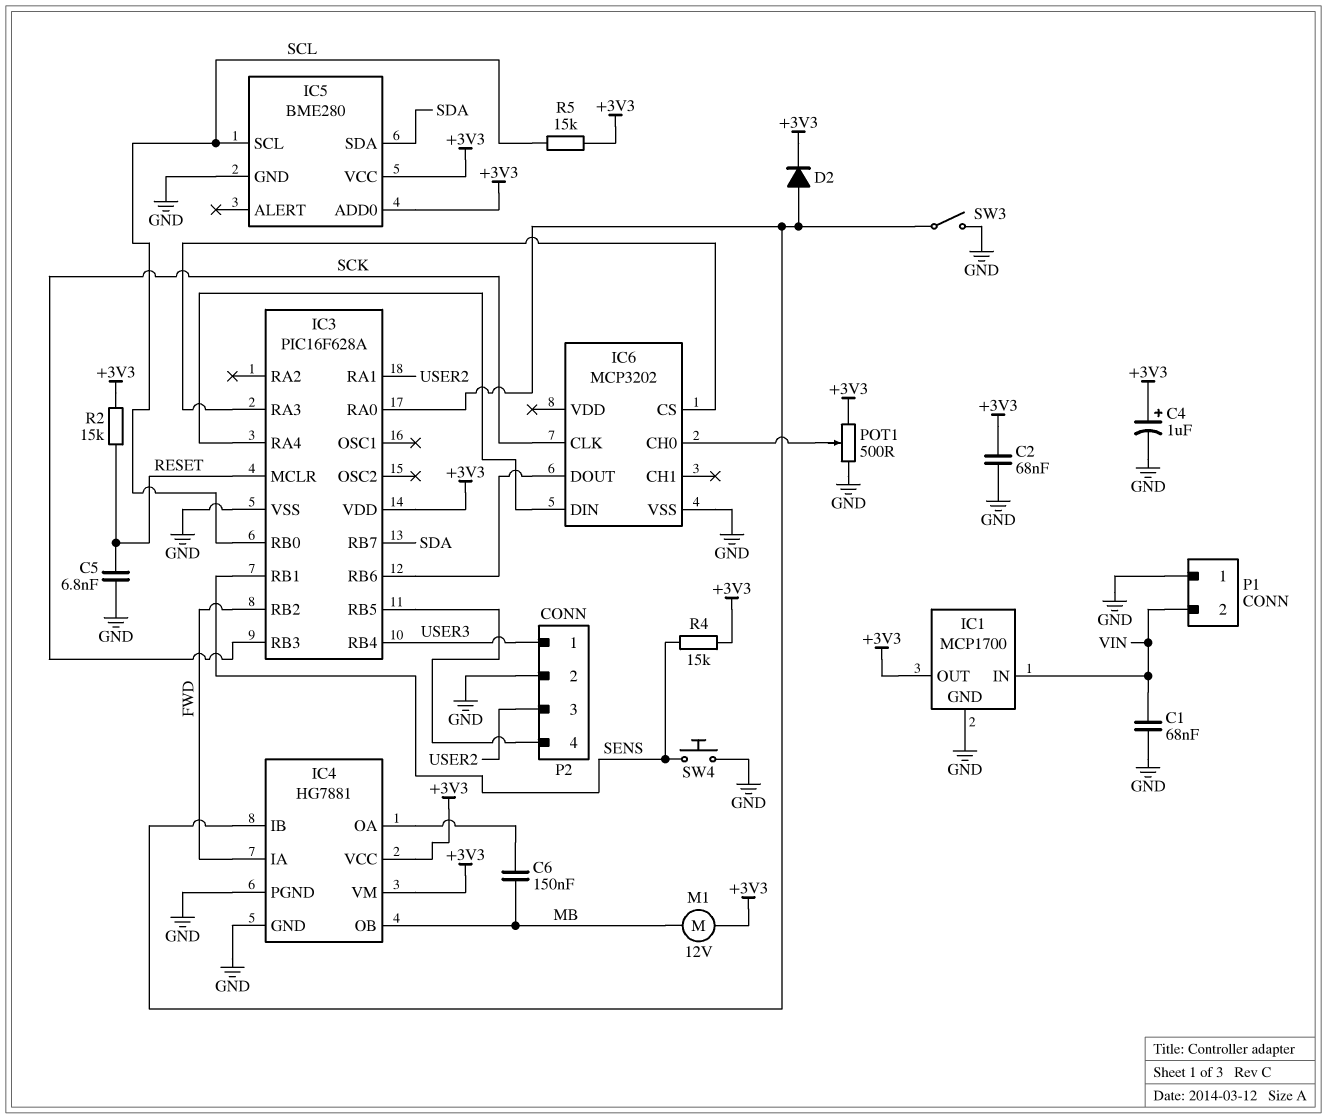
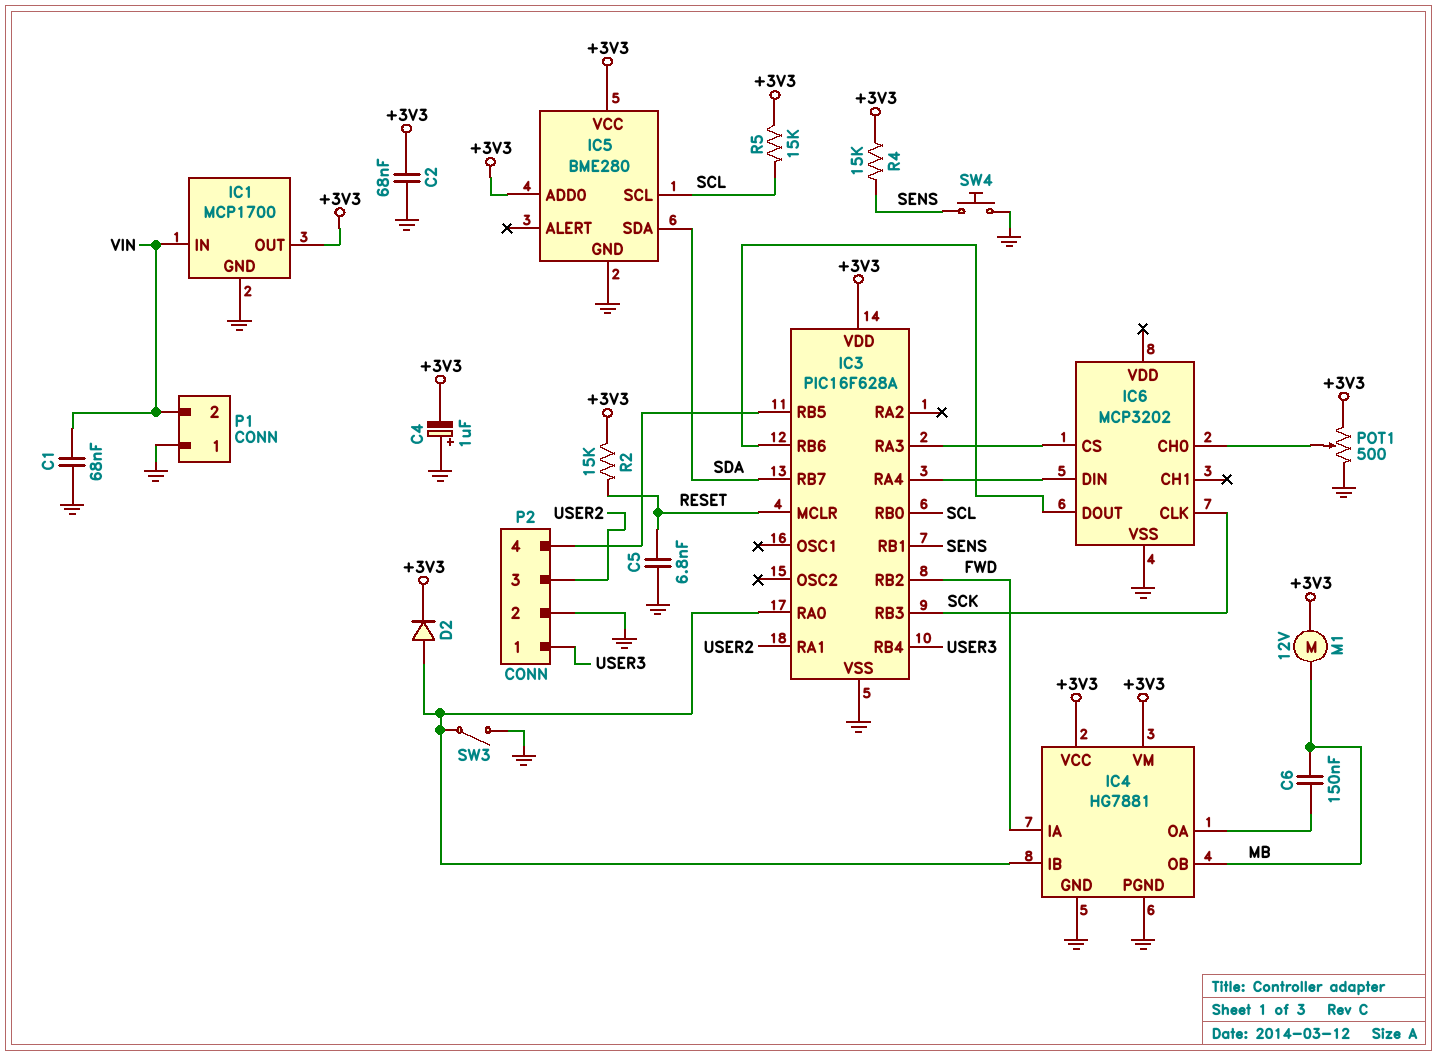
C4: 1uF (plus +3V3, minus GND) -> 1uF (plus GND, minus +3V3)

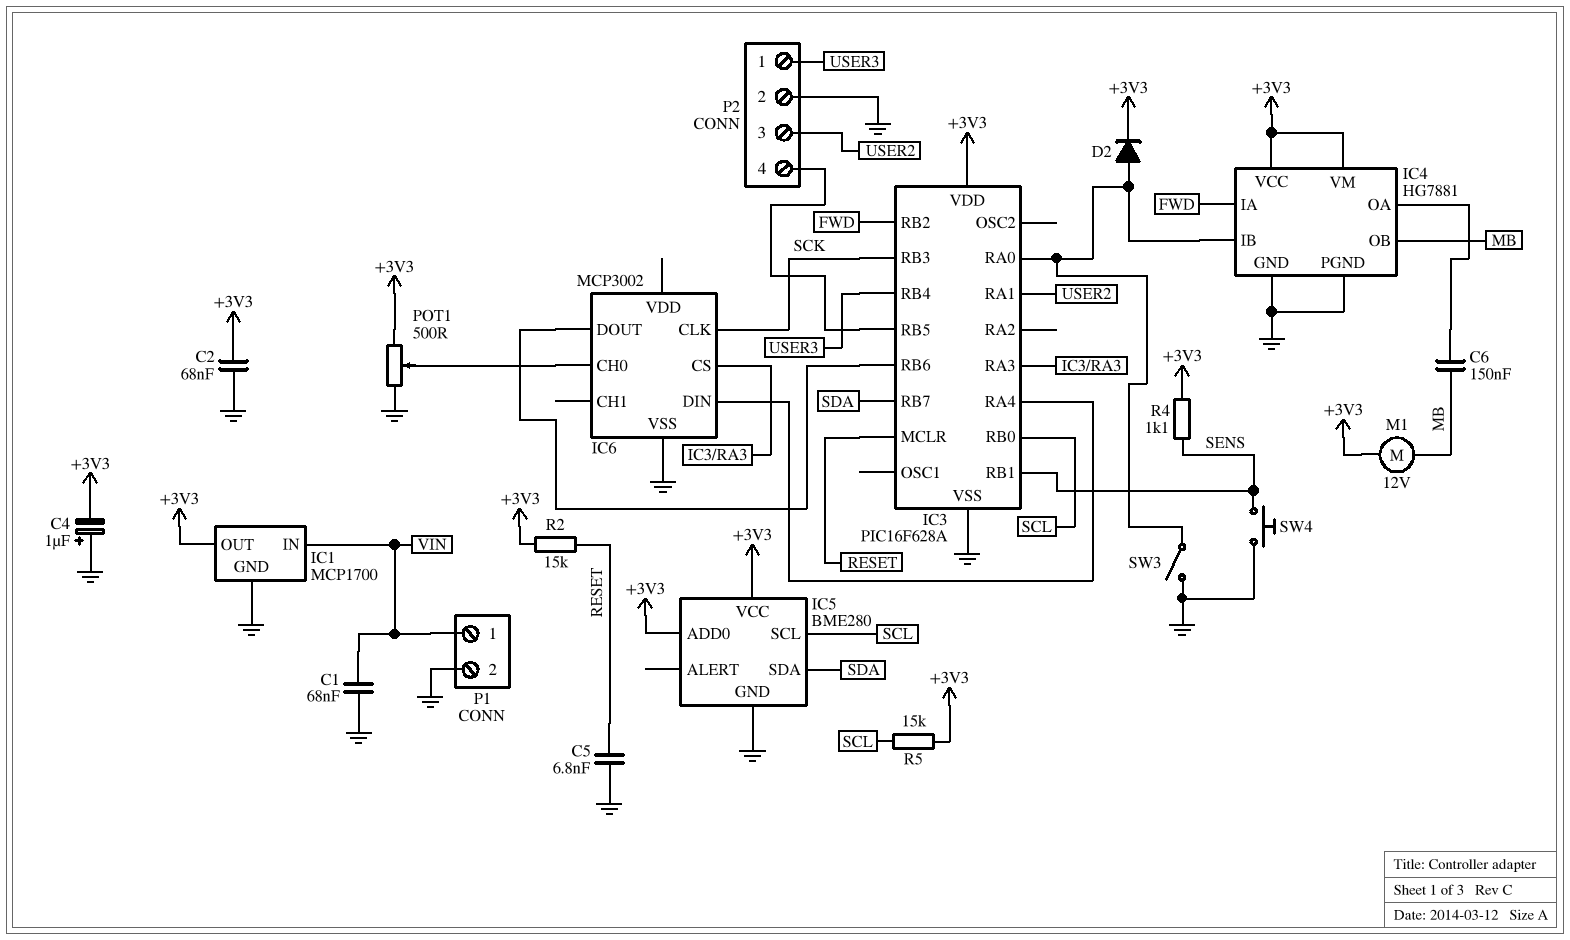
IC6: MCP3202 -> MCP3002
P1 pin 1: GND -> VIN
P1 pin 2: VIN -> GND
R4: 15k (+3V3, SENS) -> 1.1k (+3V3, SENS)

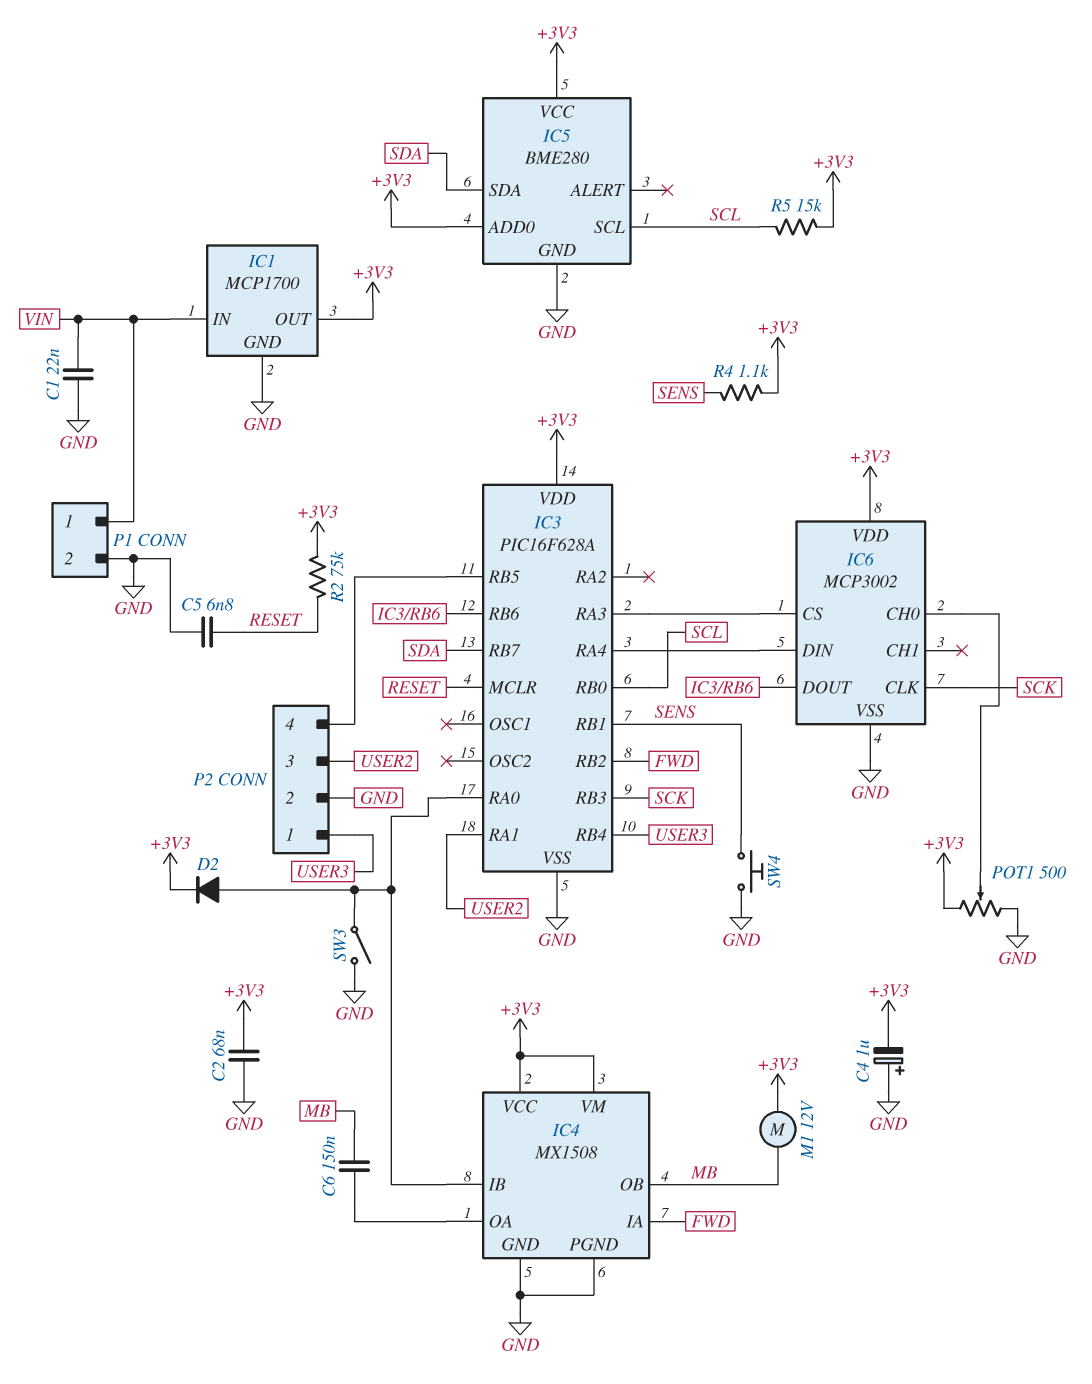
C1: 68nF (GND, VIN) -> 22nF (GND, VIN)
IC4: HG7881 -> MX1508
IC6 pin VDD: none -> +3V3
R2: 15k (+3V3, RESET) -> 75k (+3V3, RESET)

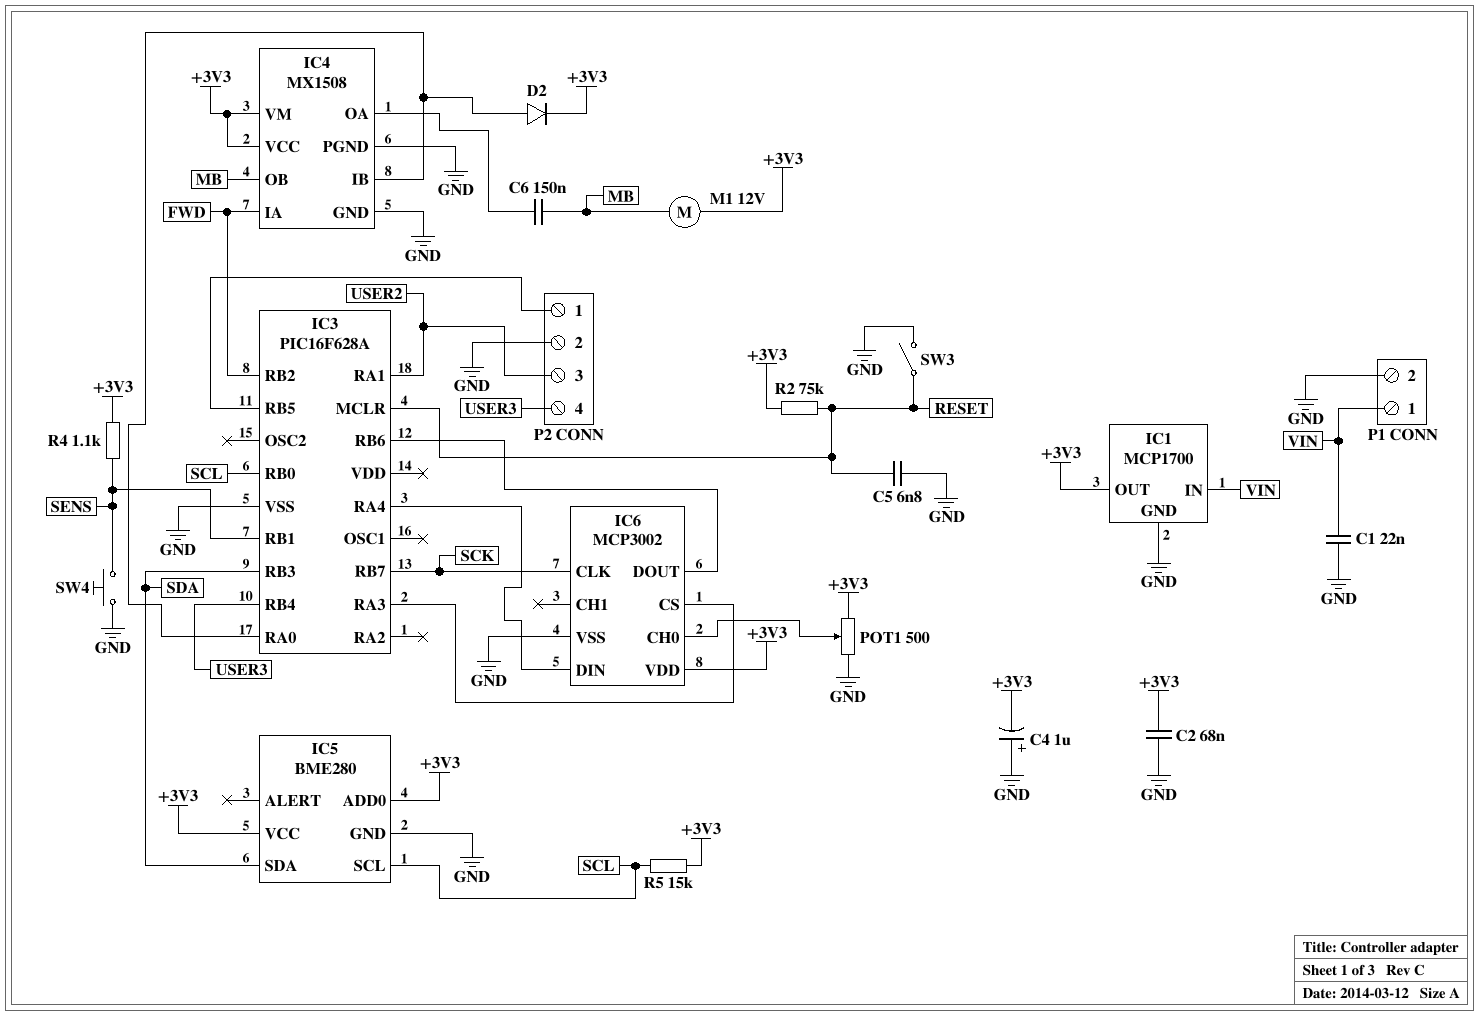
IC3 pin RB3: SCK -> SDA
IC3 pin RB7: SDA -> SCK
IC3 pin VDD: +3V3 -> none
P2 pin 1: USER3 -> IC3/RB5
P2 pin 4: IC3/RB5 -> USER3
SW3: switch (GND, IC3/RA0) -> switch (GND, RESET)

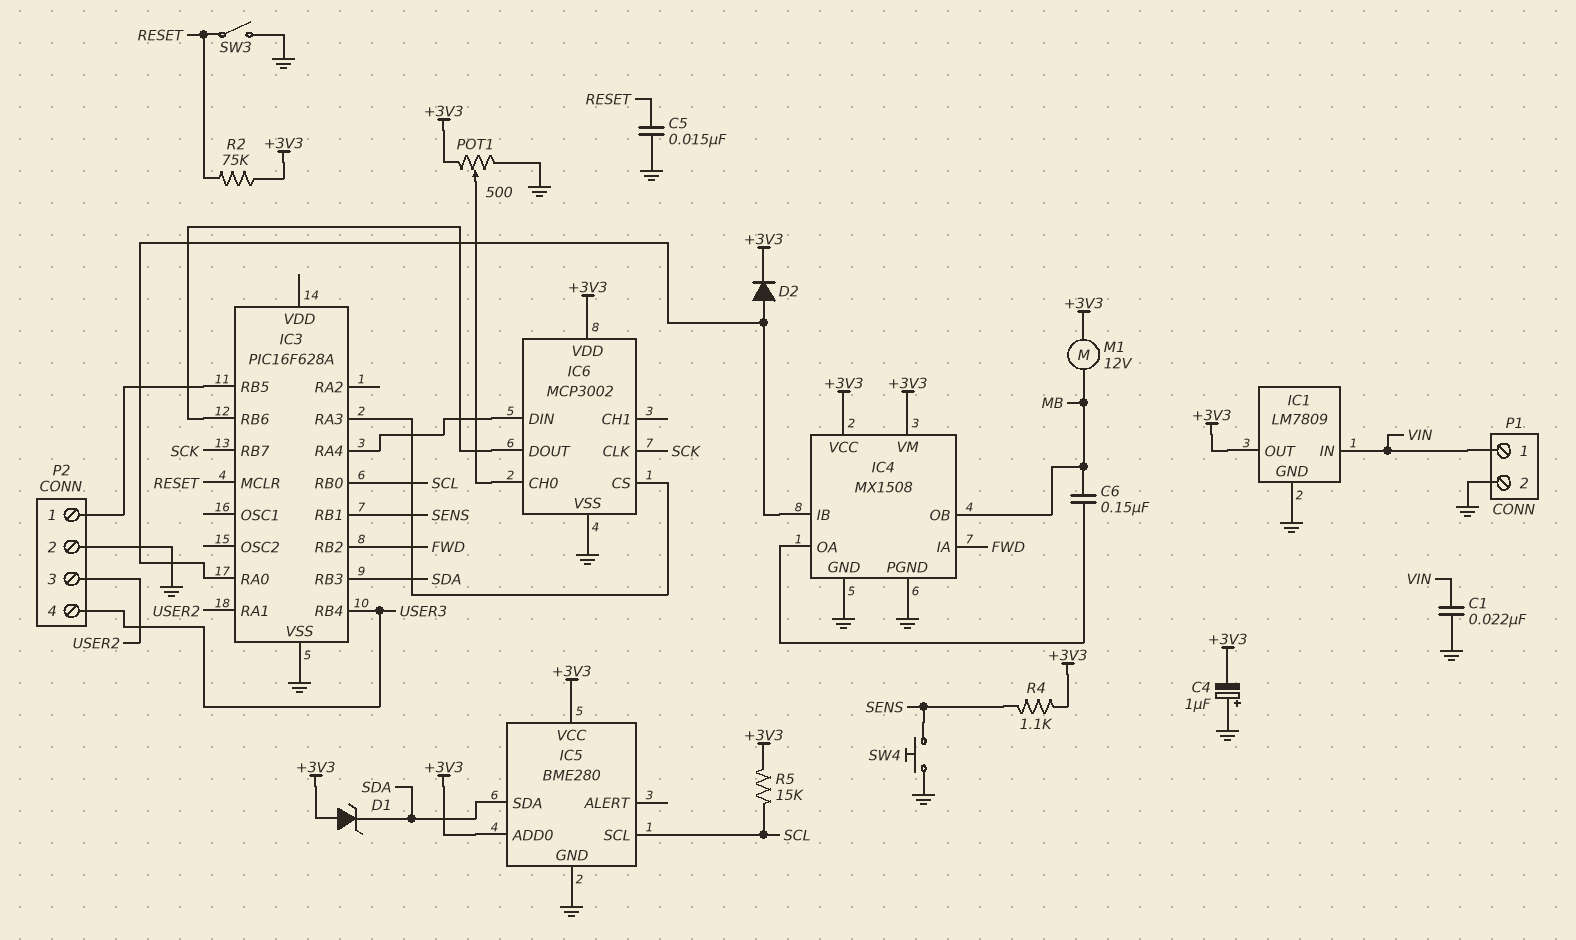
C2: 68nF (+3V3, GND) -> none
C5: 6.8nF (GND, RESET) -> 15nF (GND, RESET)
D1: none -> zener (A +3V3, K SDA)
IC1: MCP1700 -> LM7809

